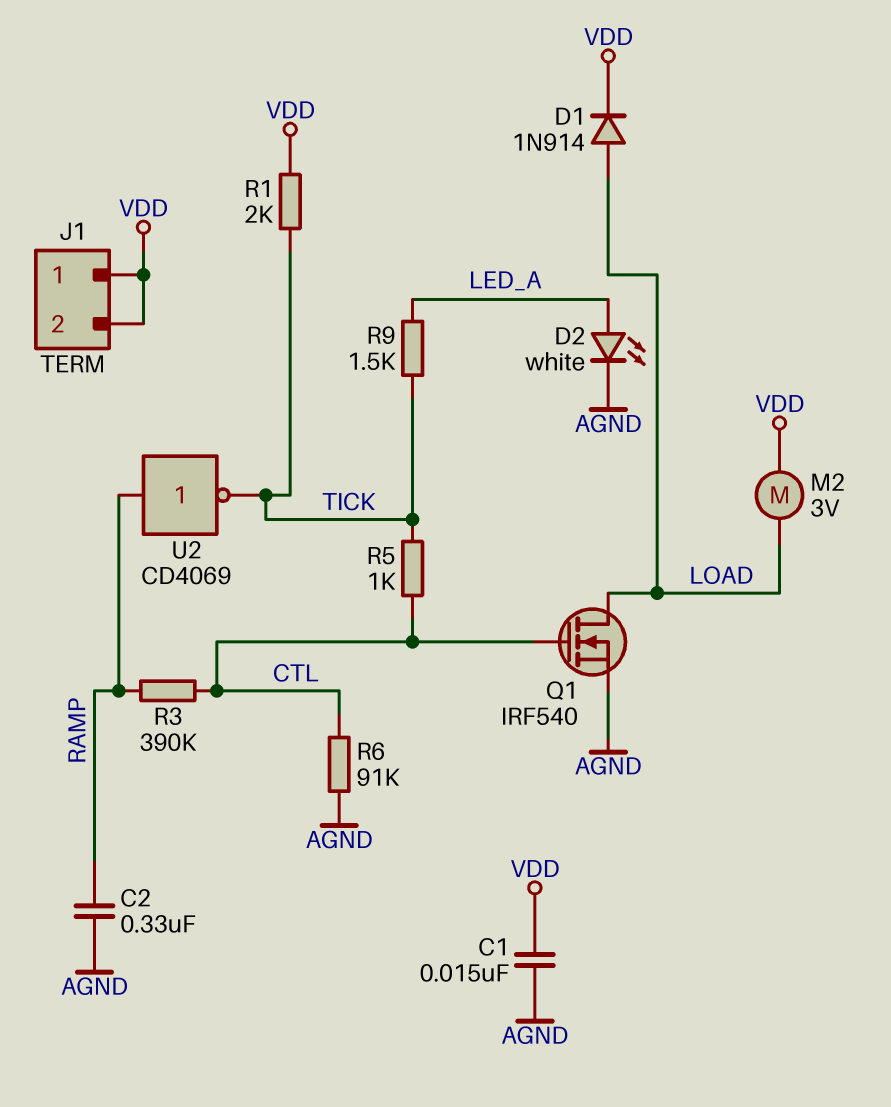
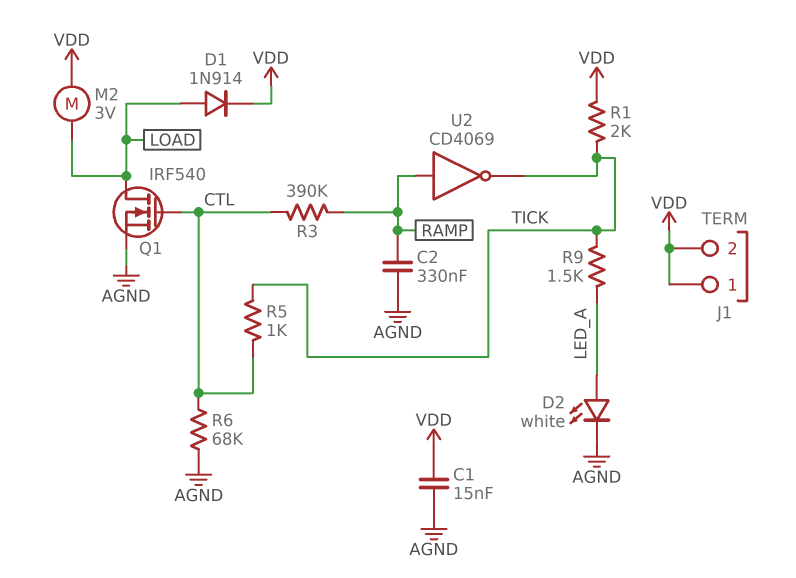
R6: 91k (AGND, CTL) -> 68k (AGND, CTL)

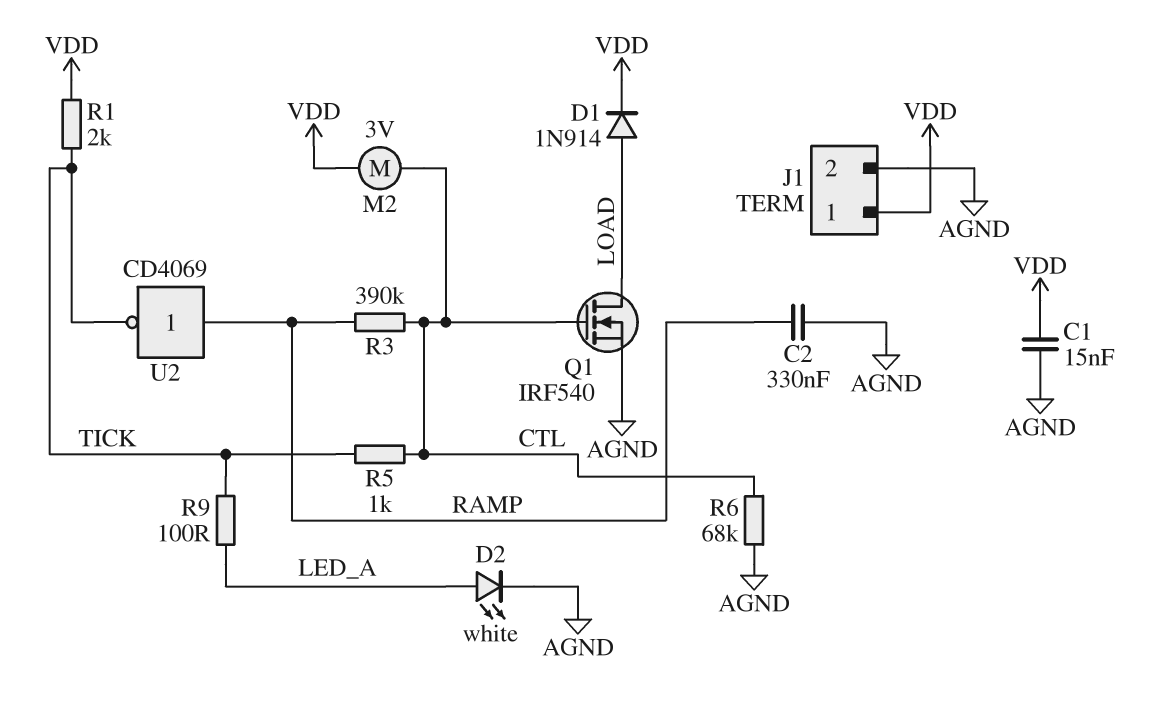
J1 pin 2: VDD -> AGND
M2: motor 3V (LOAD, VDD) -> motor 3V (CTL, VDD)
R9: 1.5k (LED_A, TICK) -> 100 (LED_A, TICK)

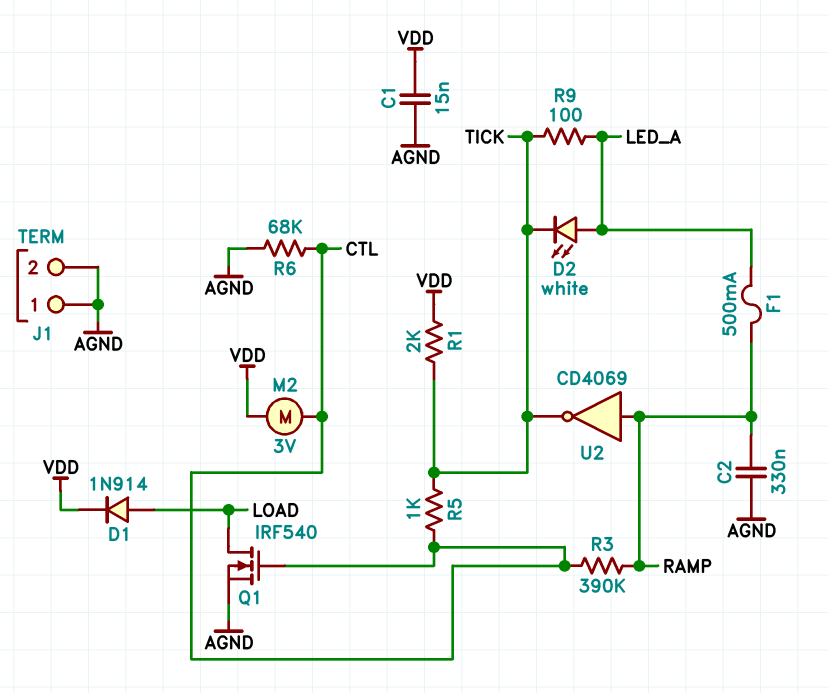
D2: LED white (A LED_A, K AGND) -> LED white (A LED_A, K TICK)
F1: none -> 500mA (LED_A, RAMP)
J1 pin 1: VDD -> AGND

